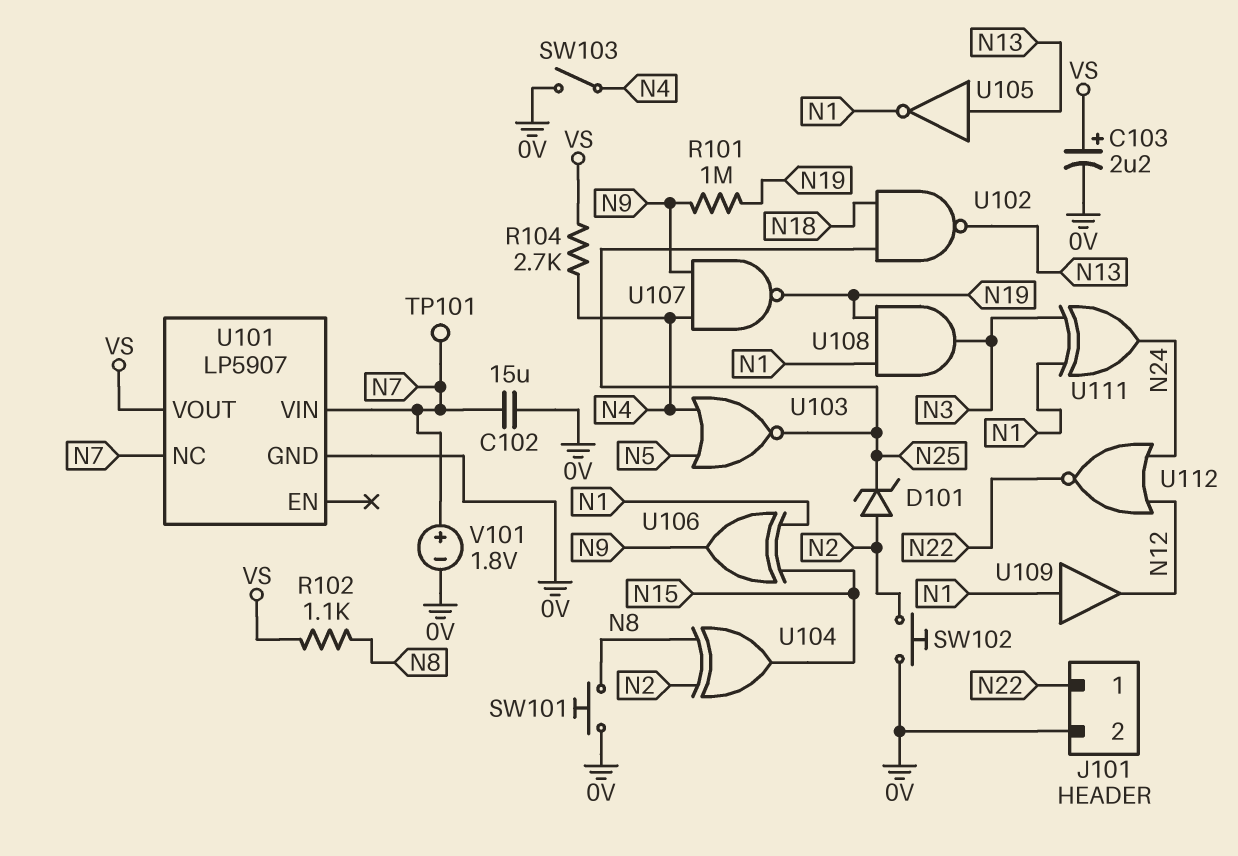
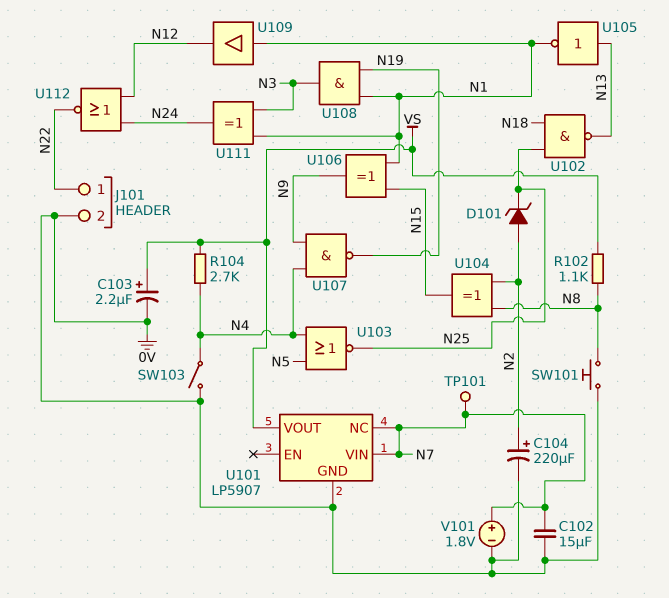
C104: none -> 220uF (plus N2, minus 0V)
R101: 1M (N9, N19) -> none
SW102: button (0V, N2) -> none

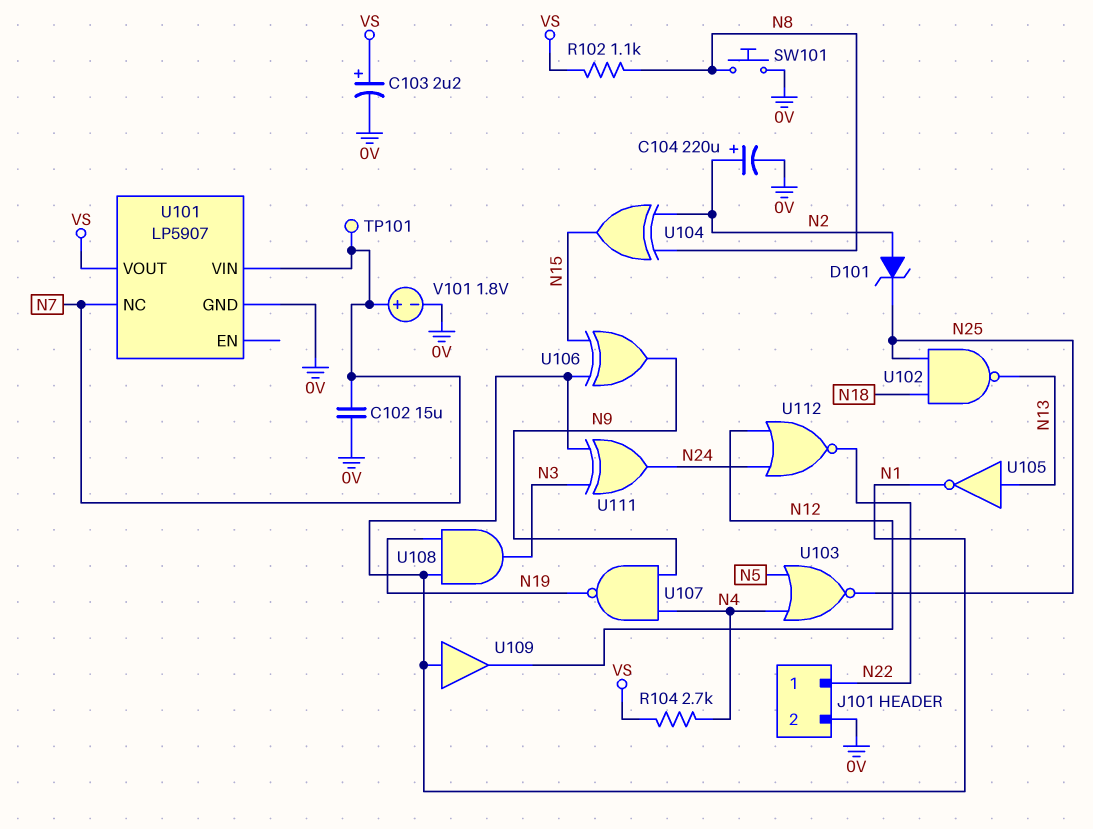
SW103: switch (0V, N4) -> none

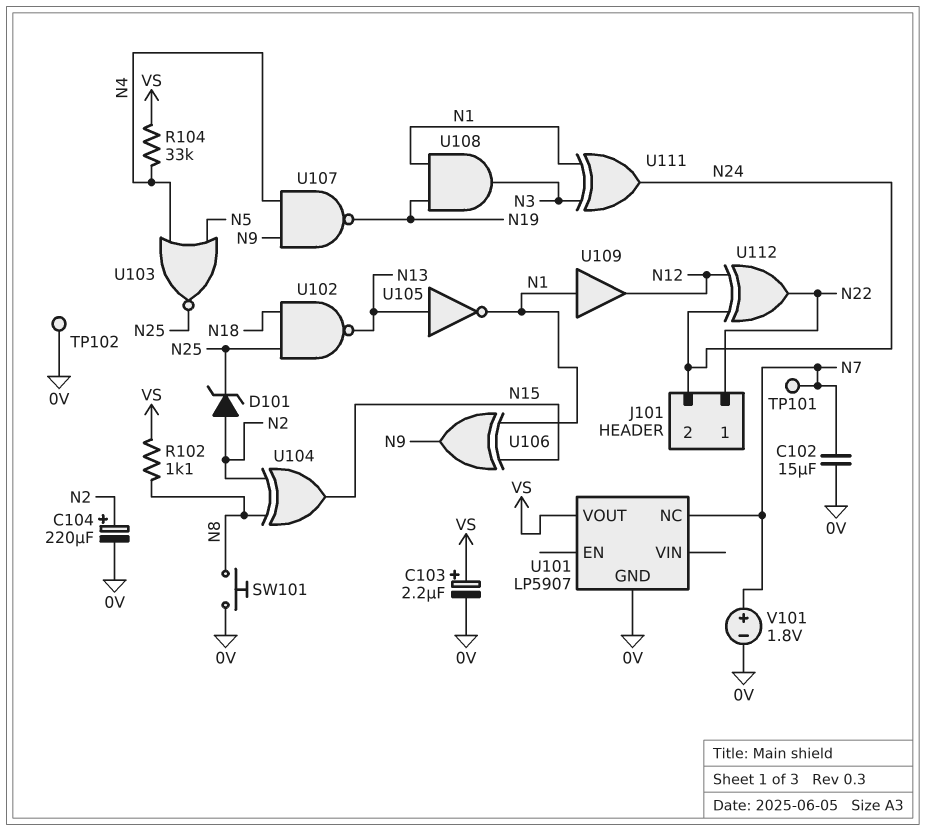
J101 pin 2: 0V -> N24
R104: 2.7k (N4, VS) -> 33k (N4, VS)
TP102: none -> test point (0V)
U101 pin VIN: N7 -> none
U112: NOR (in N12, in N24, out N22) -> XOR (in N12, in N24, out N22)

